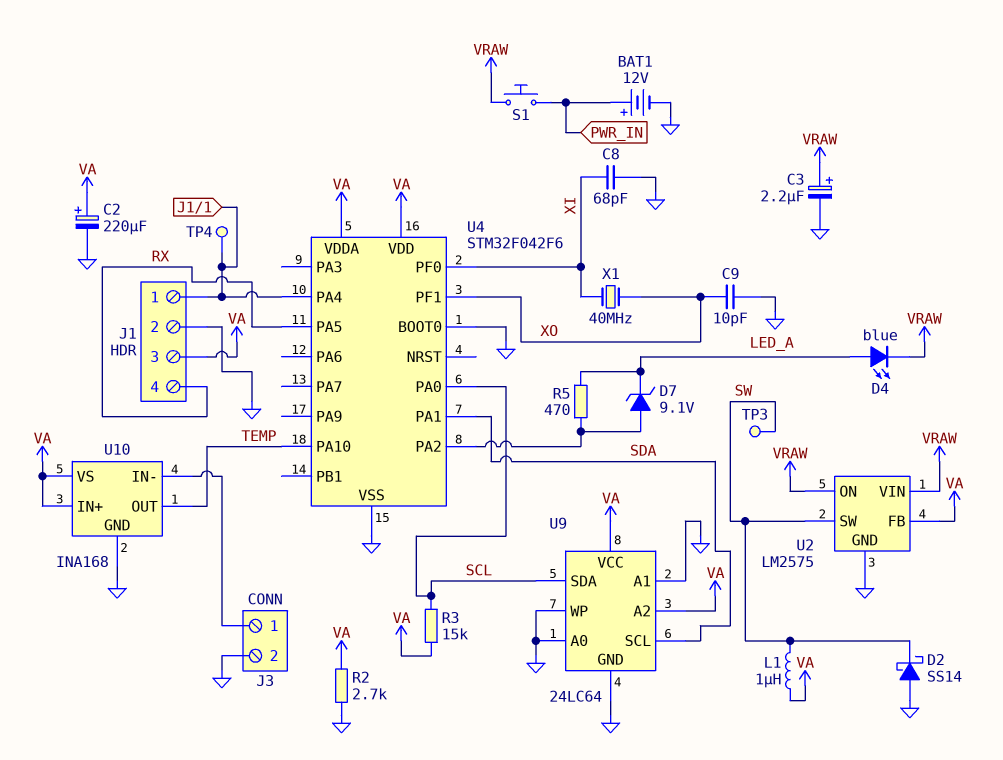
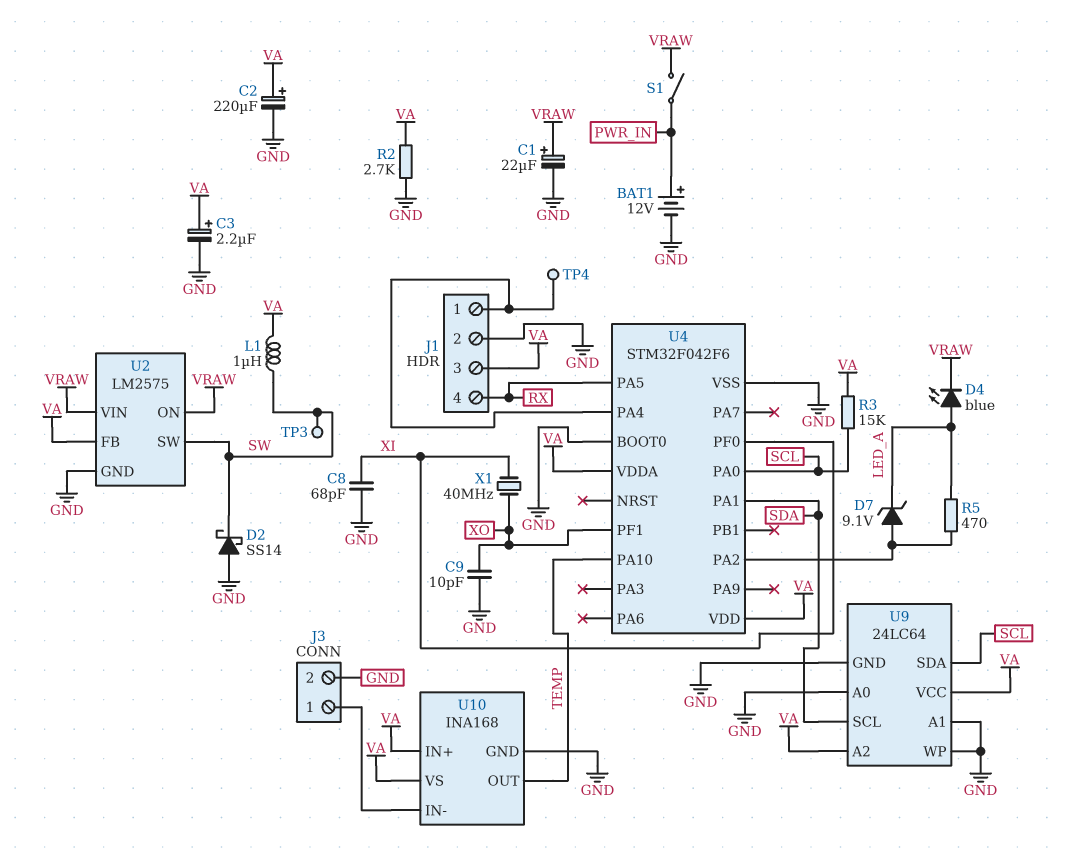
C1: none -> 22uF (plus VRAW, minus GND)
C3: 2.2uF (plus VRAW, minus GND) -> 2.2uF (plus VA, minus GND)
S1: button (PWR_IN, VRAW) -> switch (PWR_IN, VRAW)

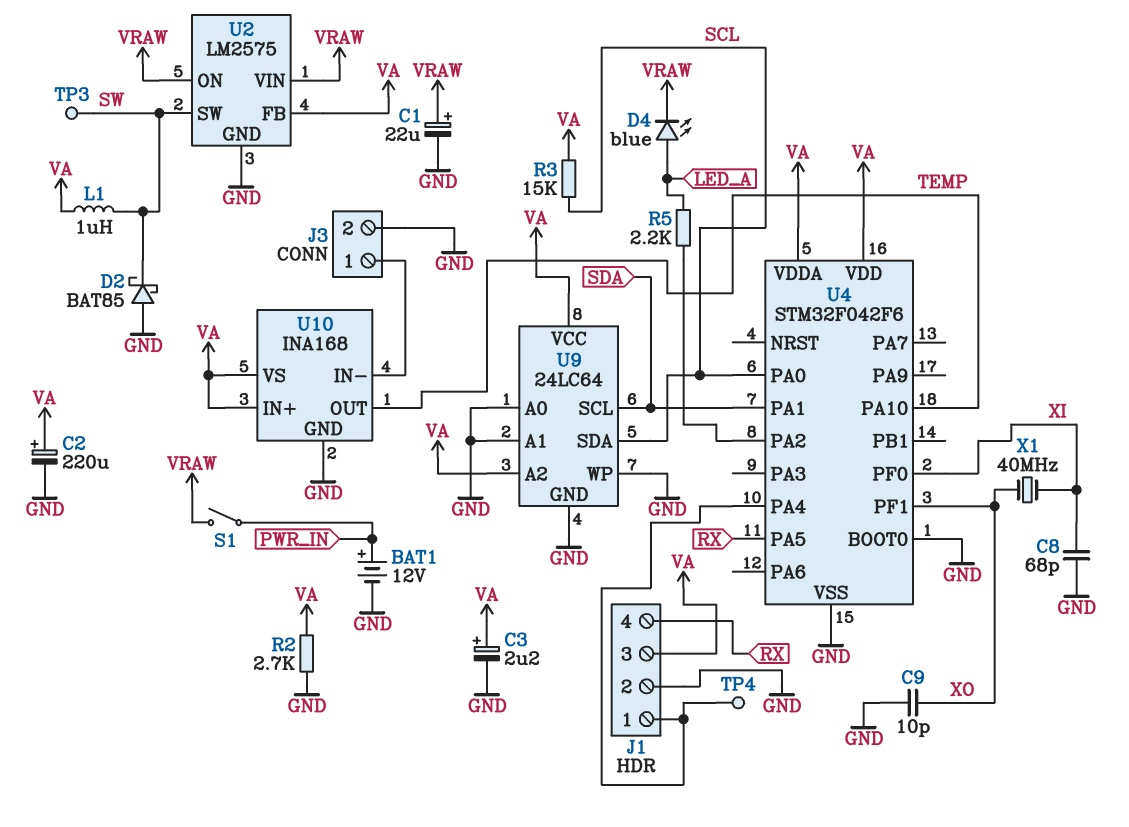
D2: schottky SS14 (A GND, K SW) -> schottky BAT85 (A GND, K SW)
D7: zener 9.1V (A U4/PA2, K LED_A) -> none
R5: 470 (LED_A, U4/PA2) -> 2.2k (LED_A, U4/PA2)

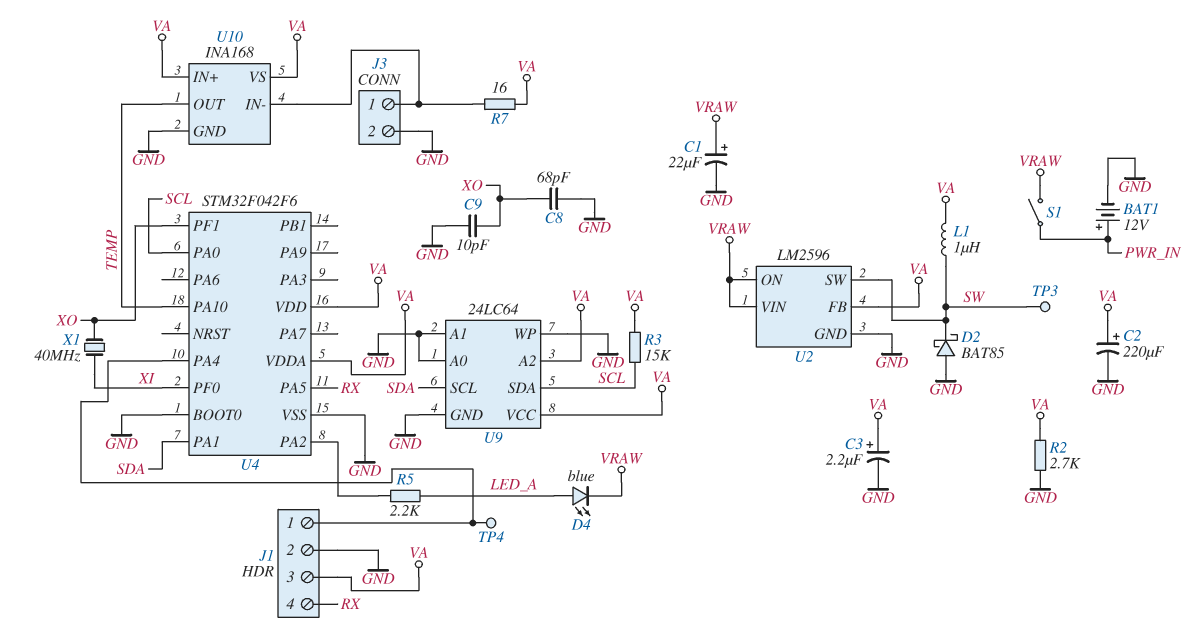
C8: 68pF (GND, XI) -> 68pF (GND, XO)
R7: none -> 16 (J3/1, VA)
U2: LM2575 -> LM2596

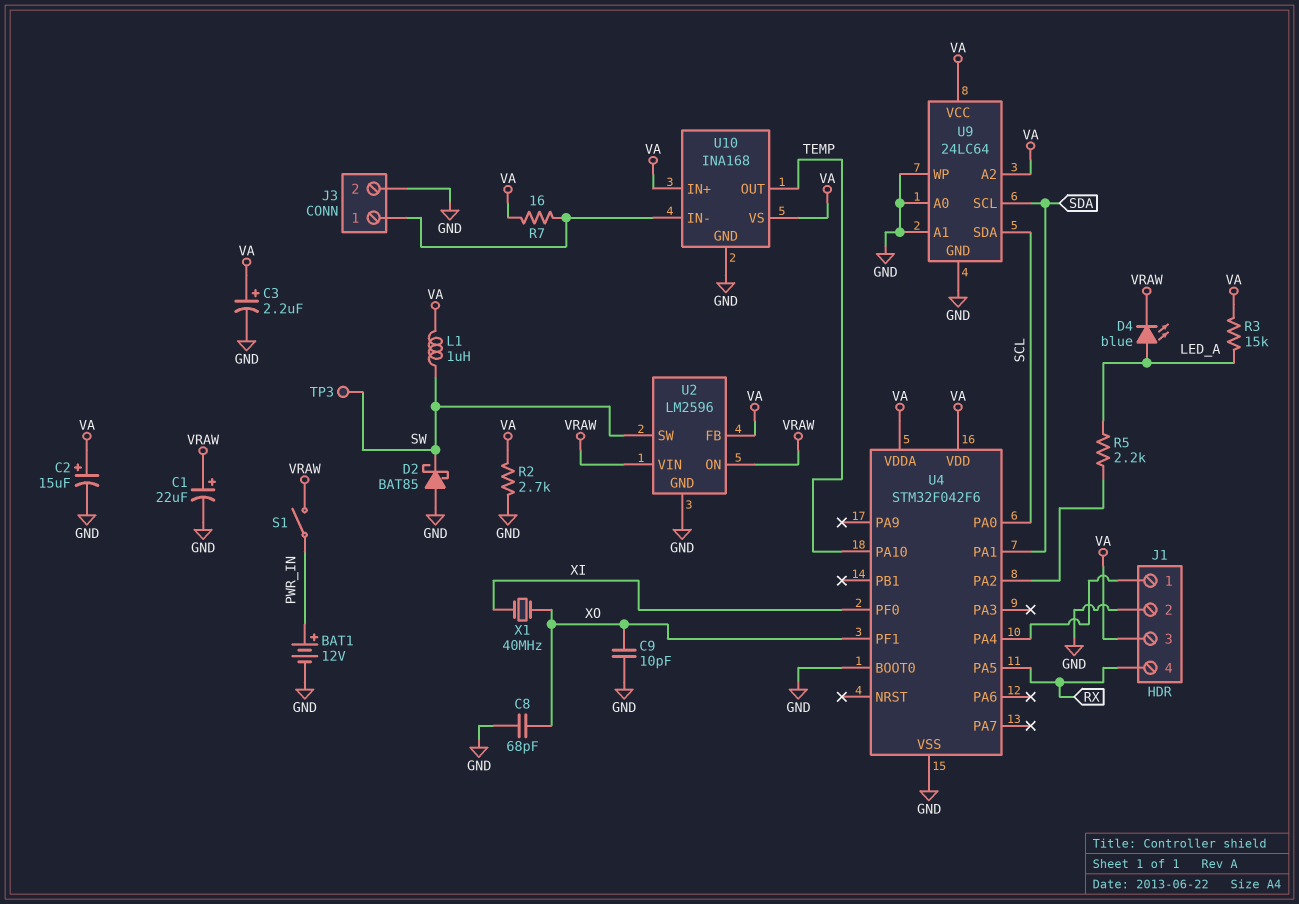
C2: 220uF (plus VA, minus GND) -> 15uF (plus VA, minus GND)
R3: 15k (SCL, VA) -> 15k (LED_A, VA)
TP4: test point (J1/1) -> none

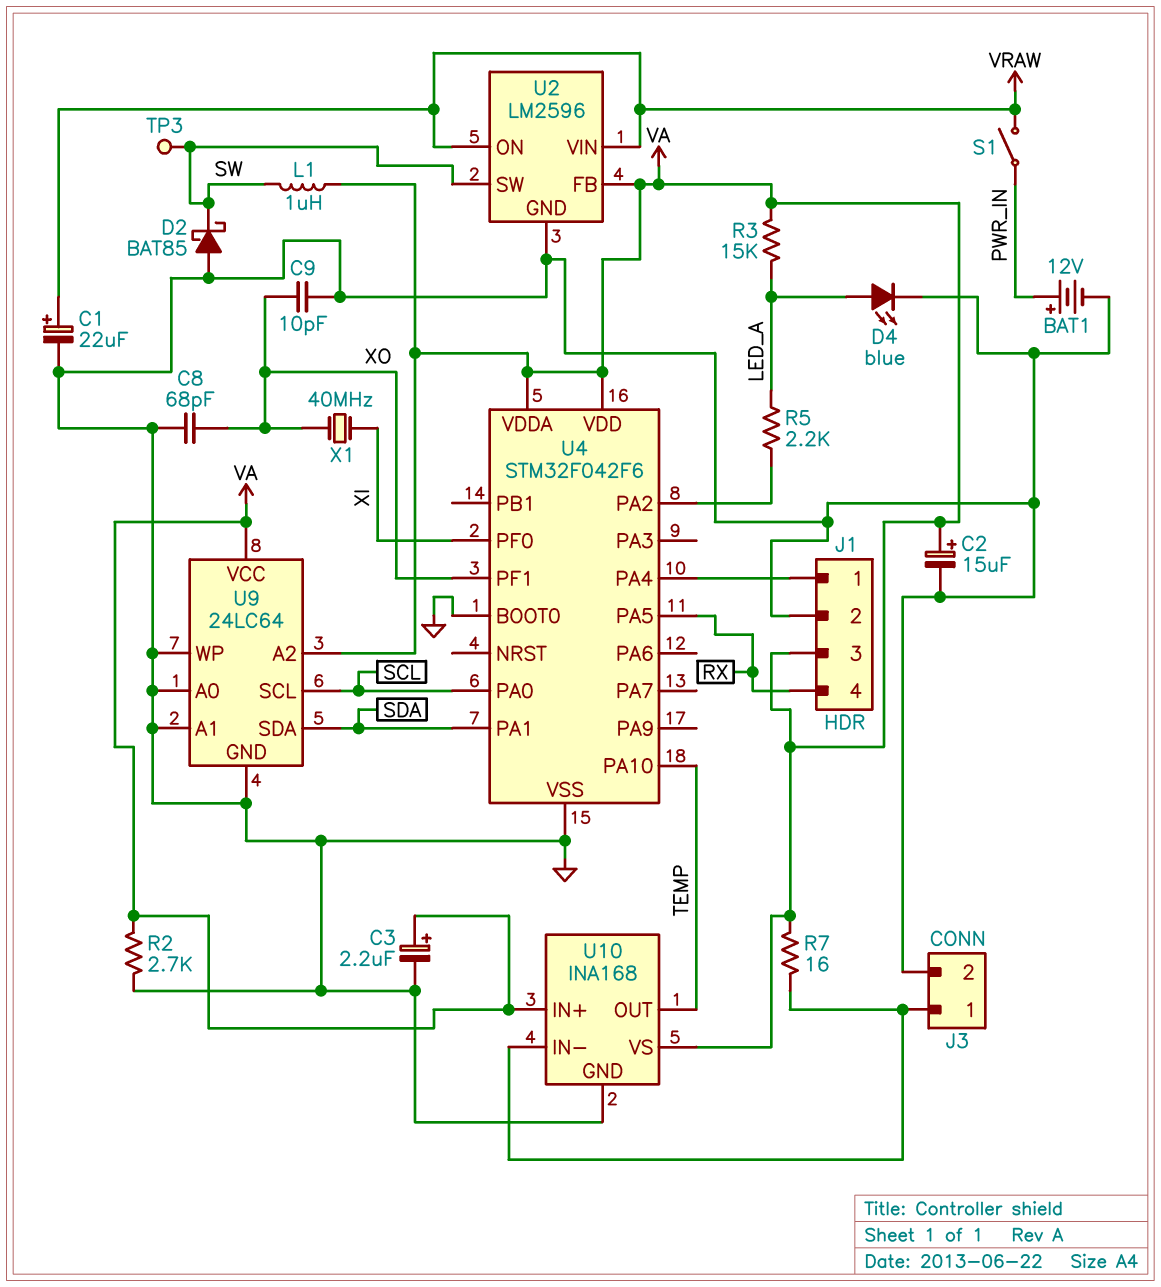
D4: LED blue (A LED_A, K VRAW) -> LED blue (A LED_A, K GND)
U9 pin SCL: SDA -> SCL
U9 pin SDA: SCL -> SDA

